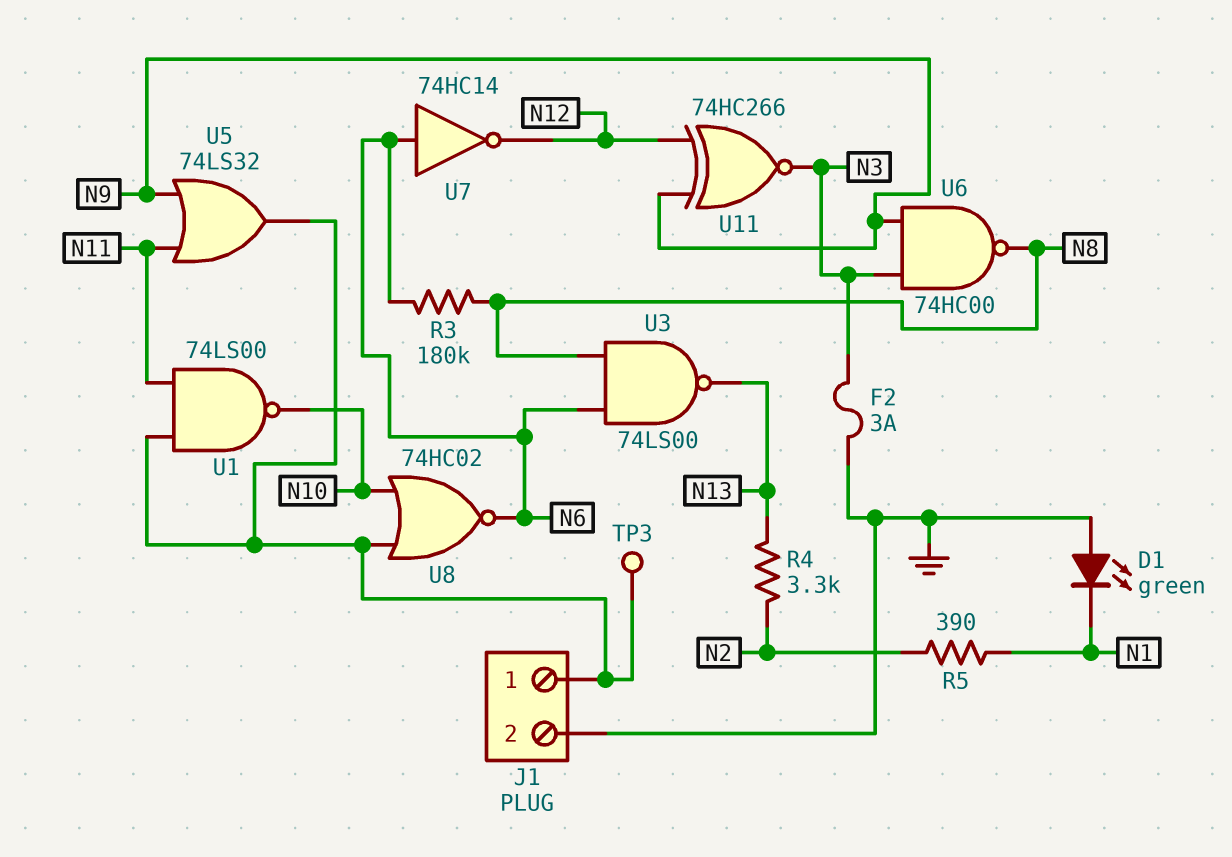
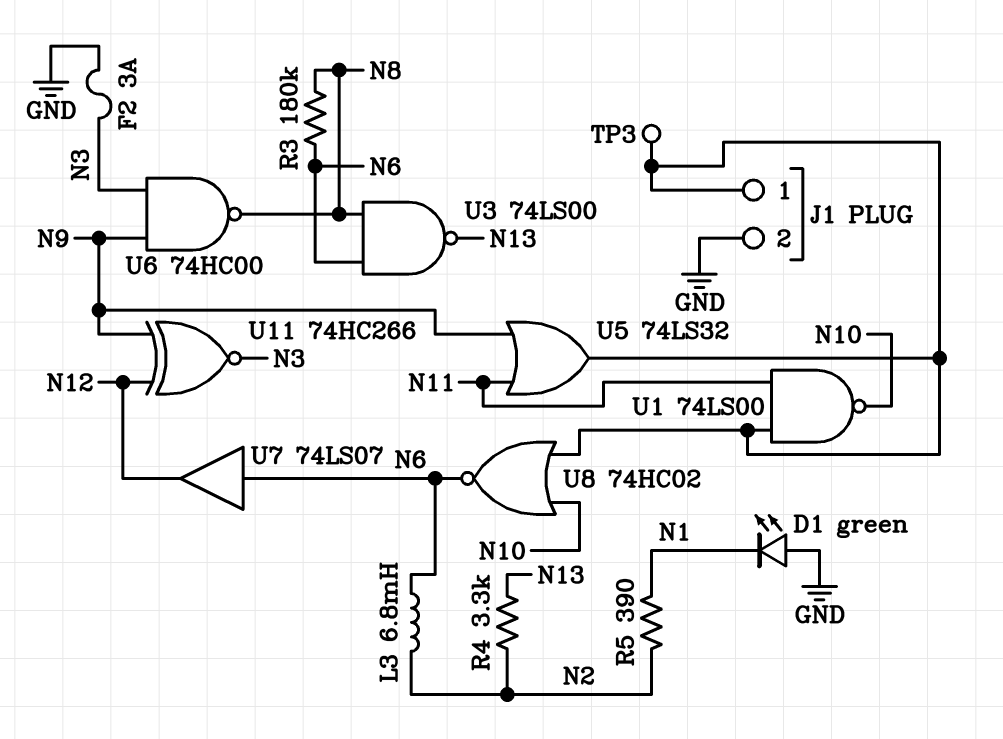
L3: none -> 6.8mH (N2, N6)
U7: NOT 74HC14 (in N6, out N12) -> buffer 74LS07 (in N6, out N12)

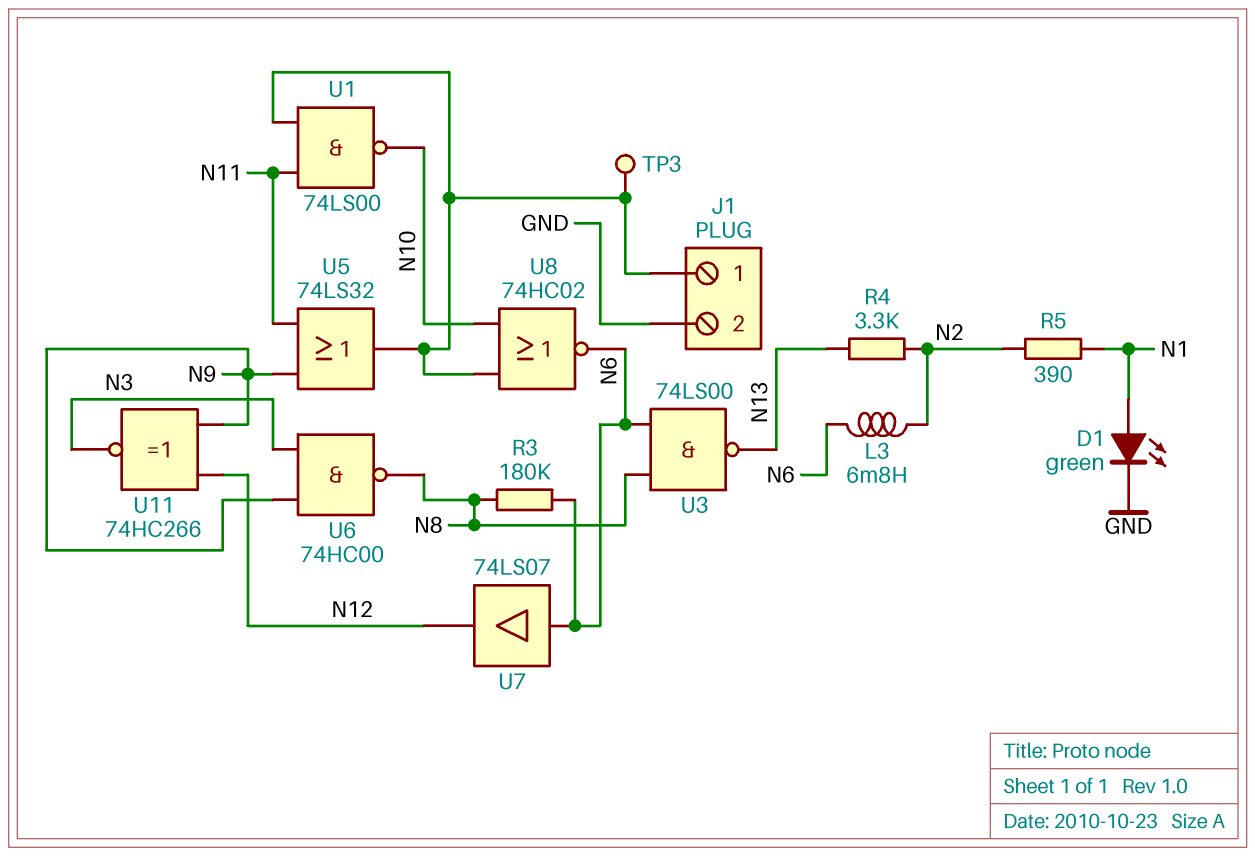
D1: LED green (A GND, K N1) -> LED green (A N1, K GND)
F2: 3A (GND, N3) -> none

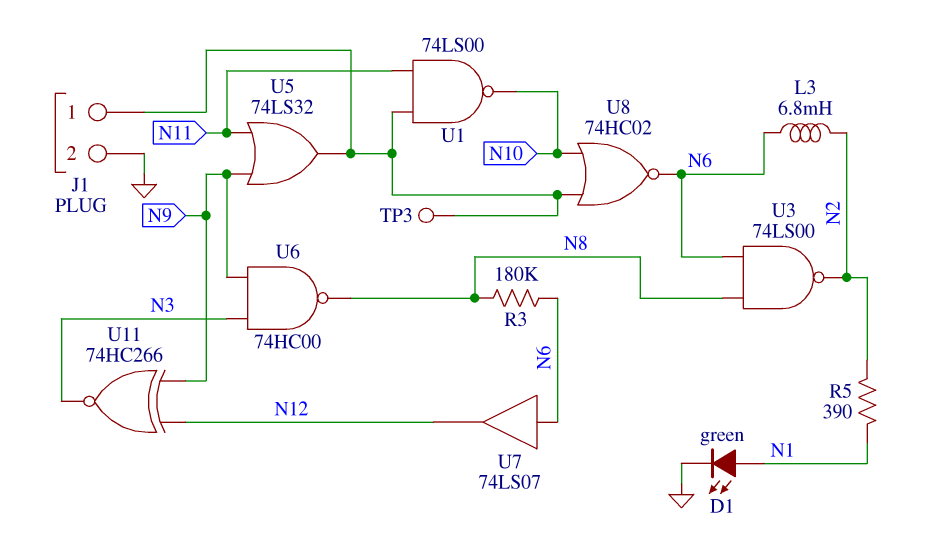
R4: 3.3k (N2, N13) -> none
U3: NAND 74LS00 (in N6, in N8, out N13) -> NAND 74LS00 (in N6, in N8, out N2)

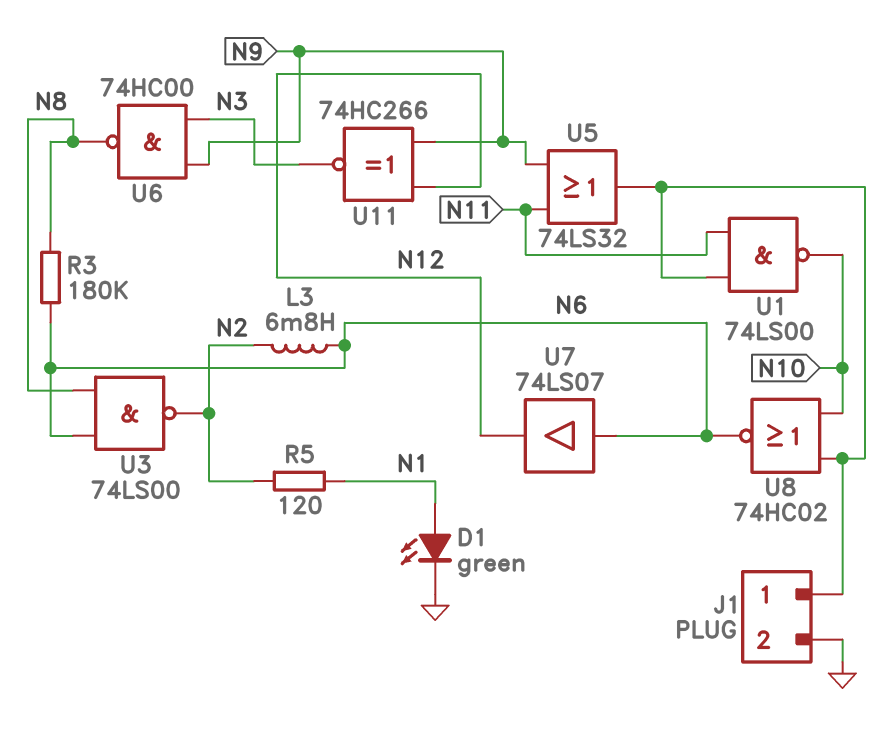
R5: 390 (N1, N2) -> 120 (N1, N2)
TP3: test point (J1/1) -> none

